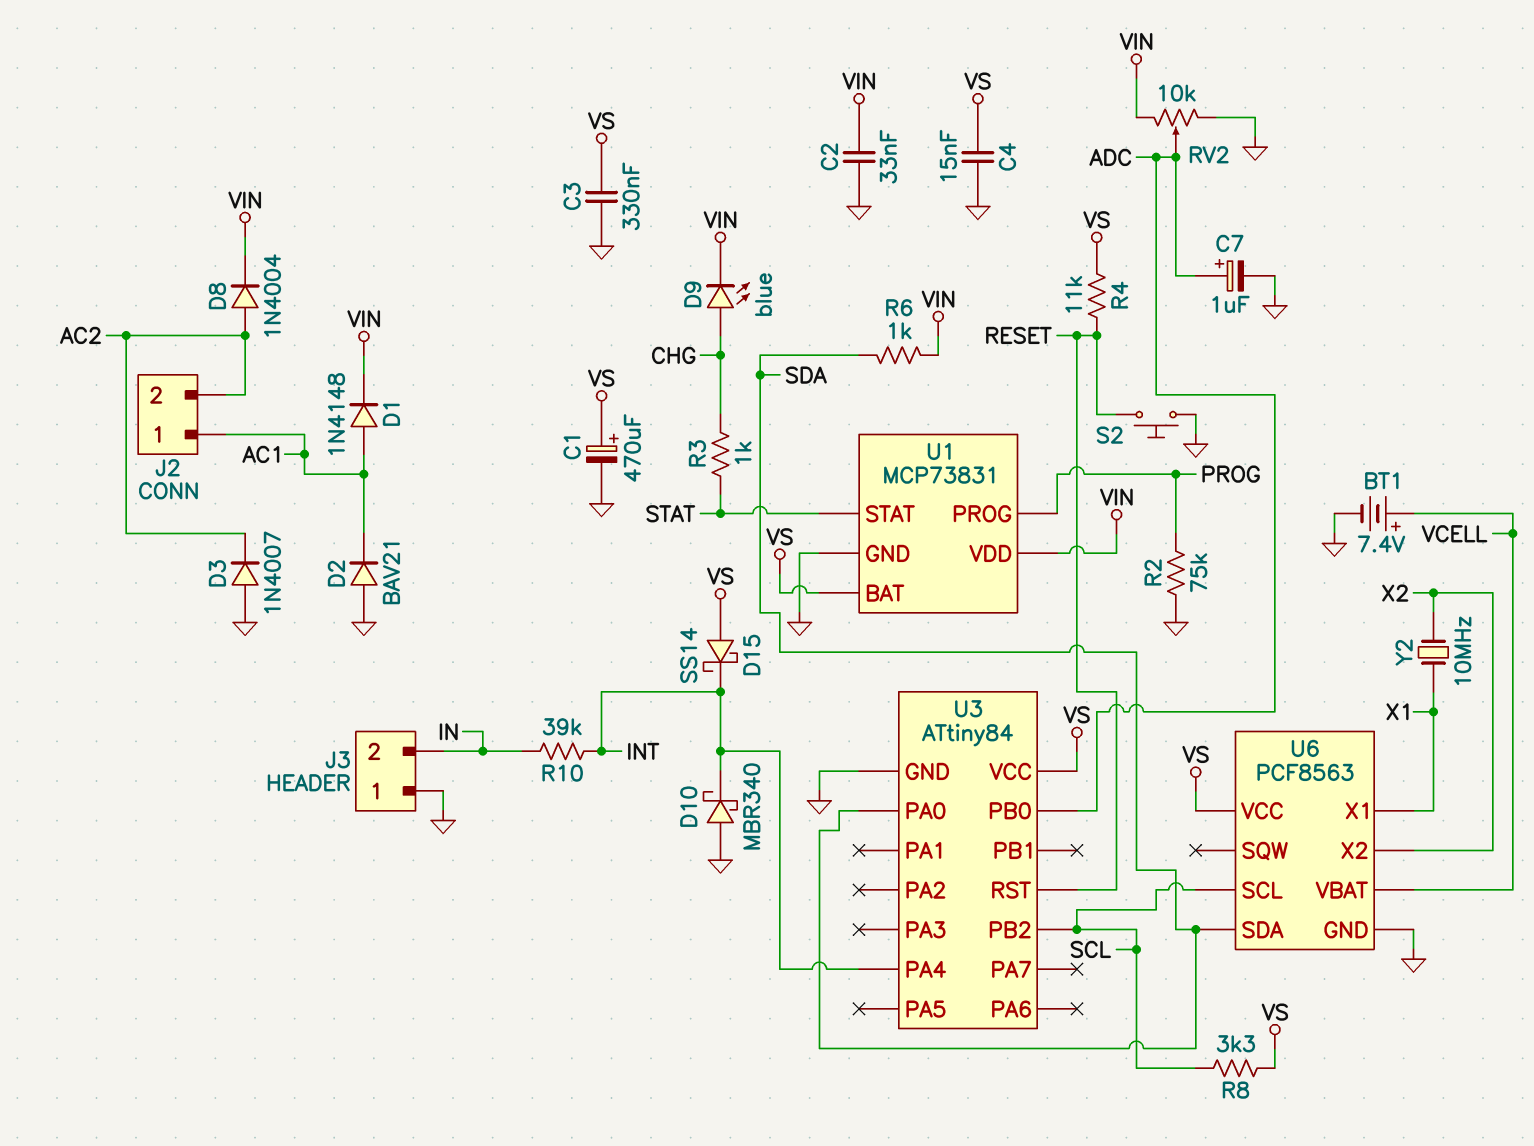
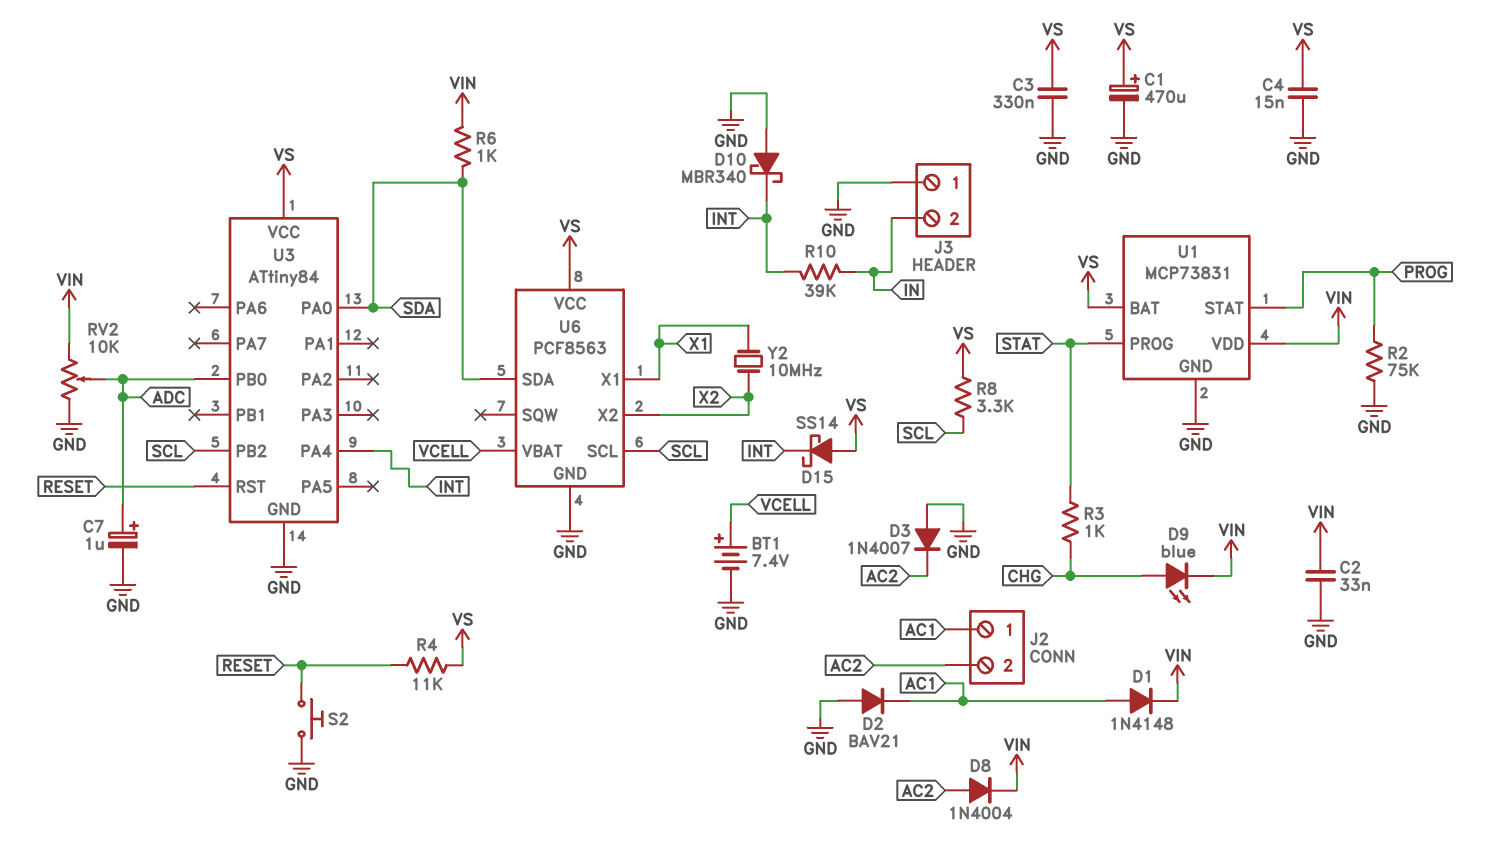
U1 pin PROG: PROG -> STAT
U1 pin STAT: STAT -> PROG

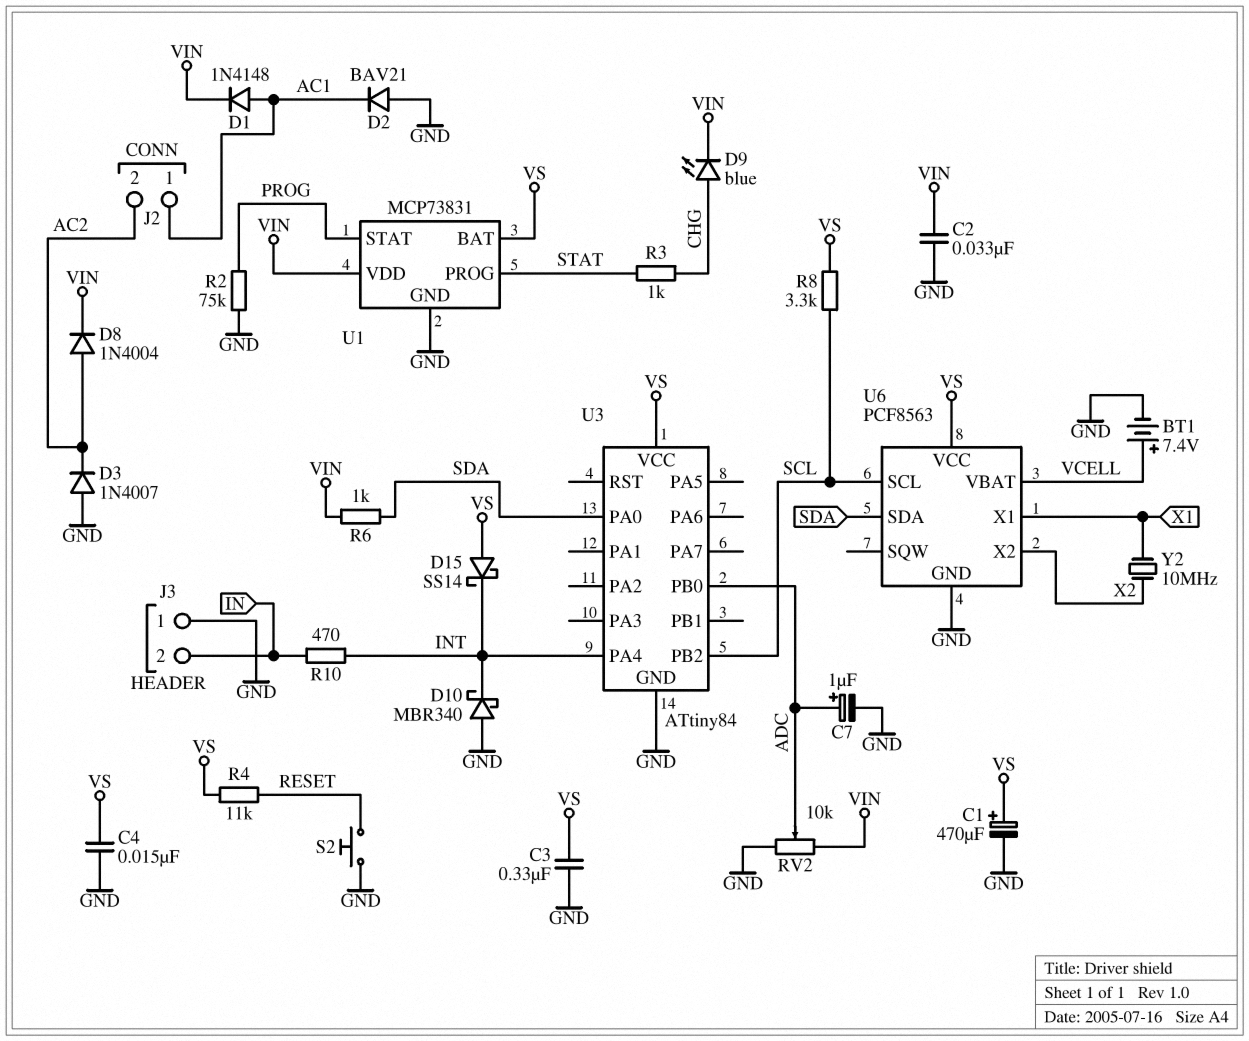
R10: 39k (IN, INT) -> 470 (IN, INT)
U3 pin RST: RESET -> none

